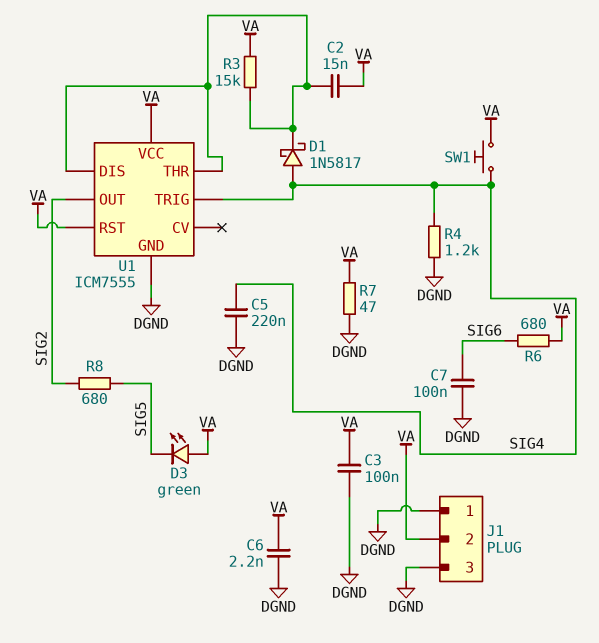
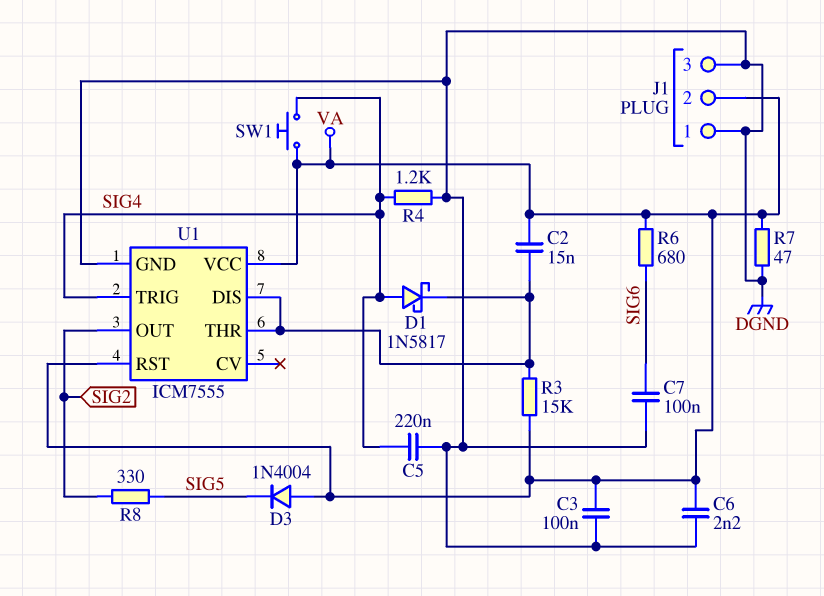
D3: LED green (A VA, K SIG5) -> diode 1N4004 (A VA, K SIG5)
R8: 680 (SIG2, SIG5) -> 330 (SIG2, SIG5)

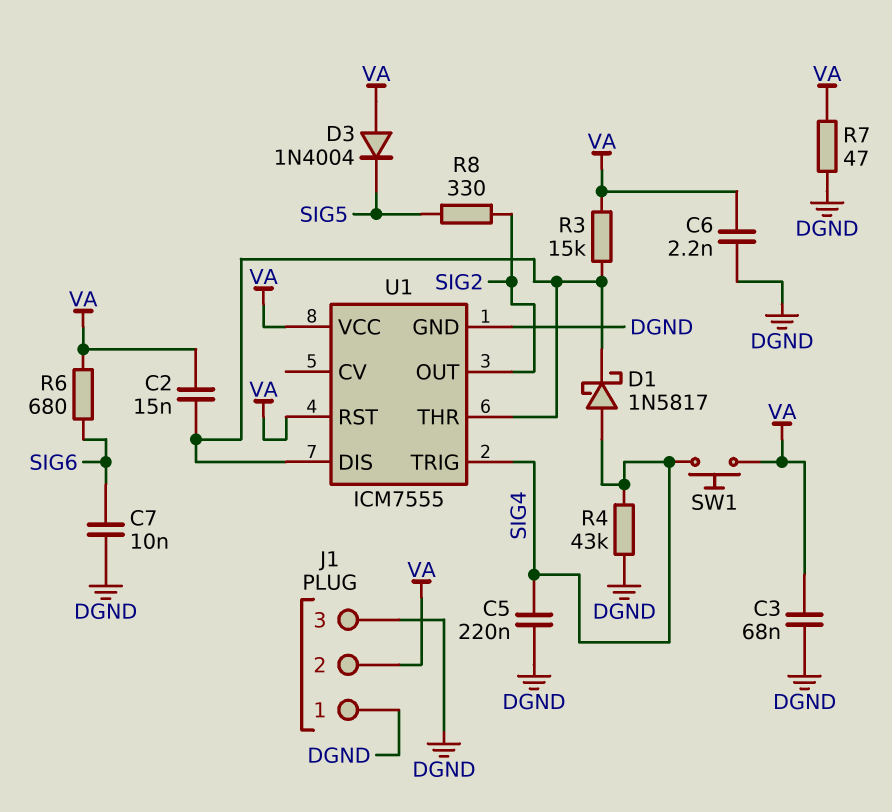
C3: 100nF (DGND, VA) -> 68nF (DGND, VA)
C7: 100nF (DGND, SIG6) -> 10nF (DGND, SIG6)
R4: 1.2k (DGND, SIG4) -> 43k (DGND, SIG4)

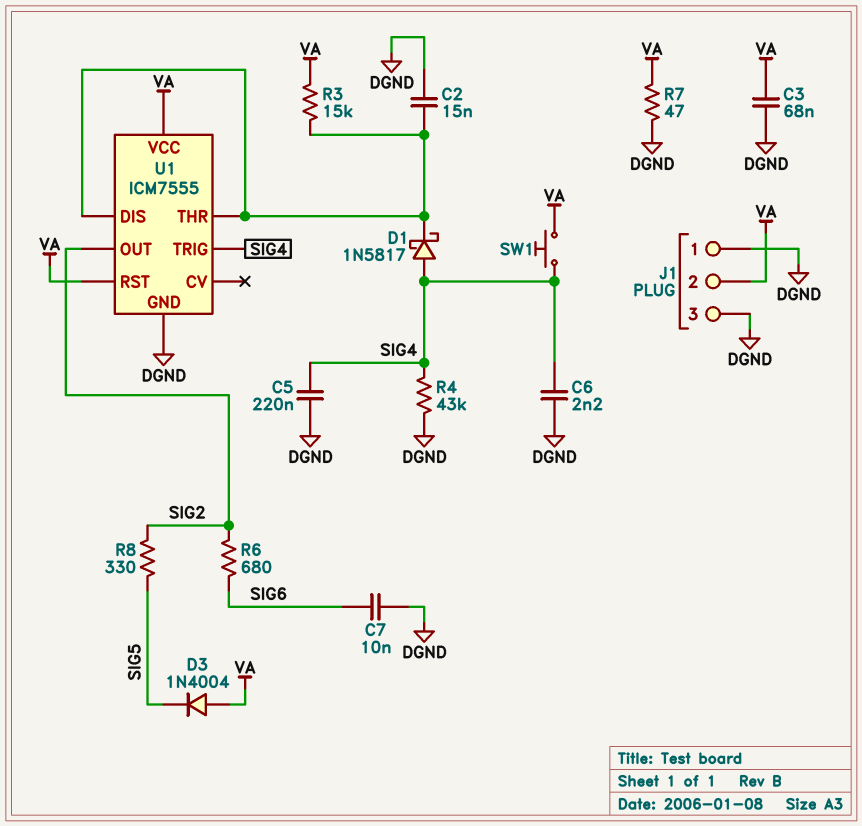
C2: 15nF (U1/DIS, VA) -> 15nF (DGND, U1/DIS)
C6: 2.2nF (DGND, VA) -> 2.2nF (DGND, SIG4)
R6: 680 (SIG6, VA) -> 680 (SIG2, SIG6)

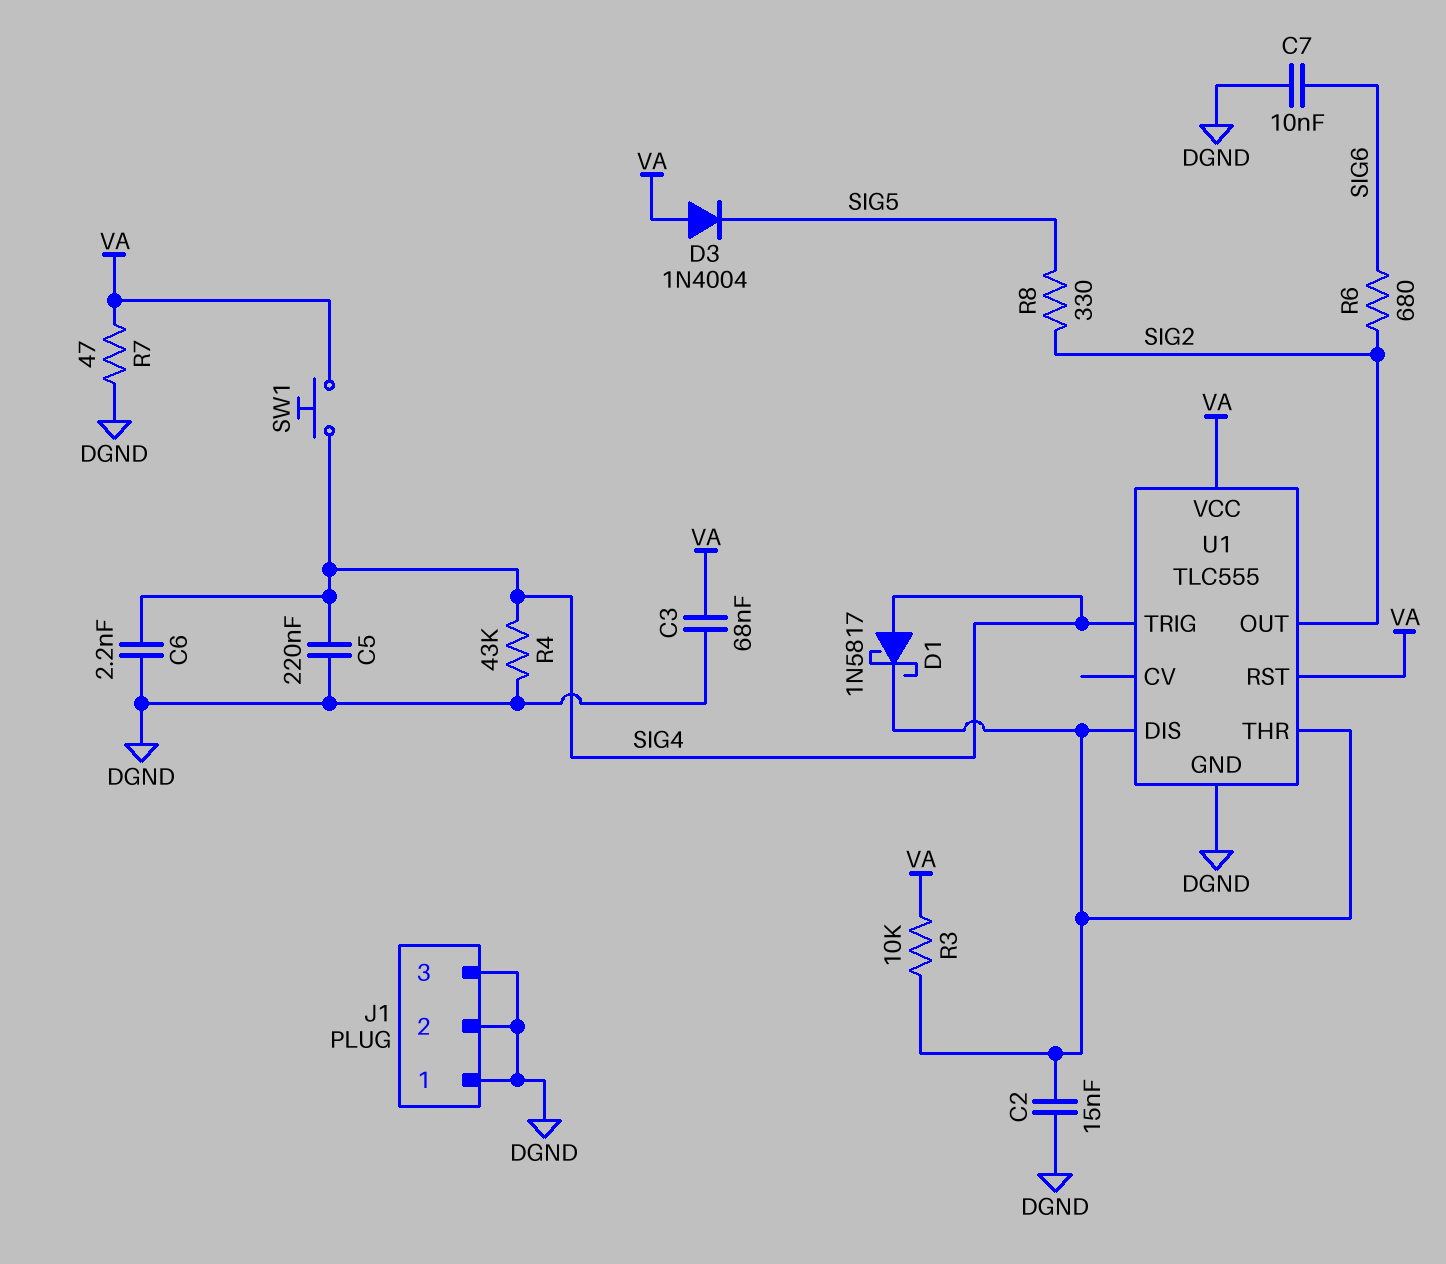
J1 pin 2: VA -> DGND
R3: 15k (U1/DIS, VA) -> 10k (U1/DIS, VA)
U1: ICM7555 -> TLC555

